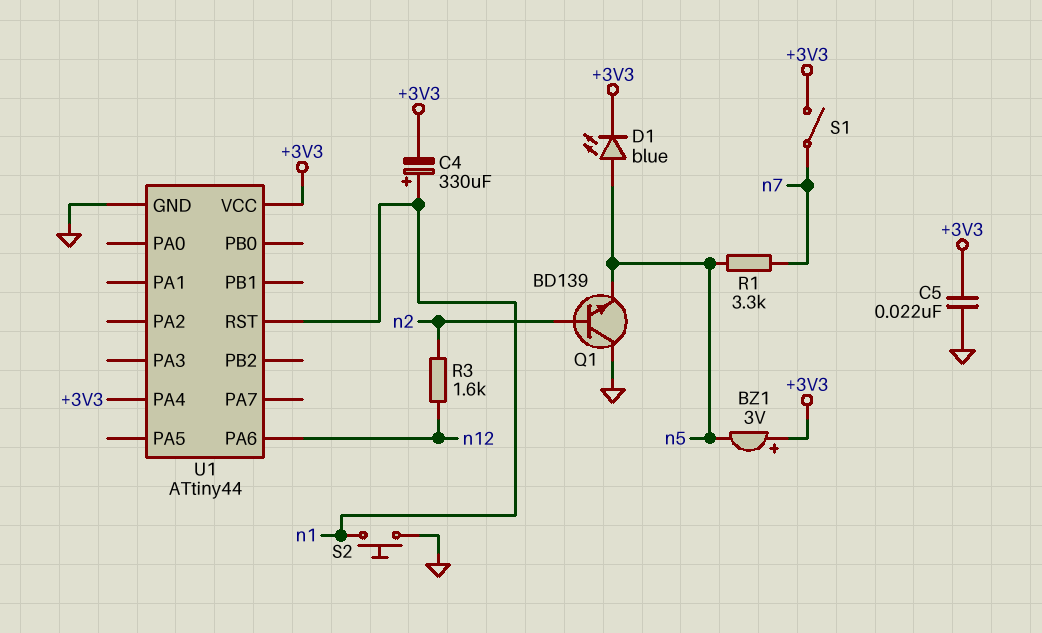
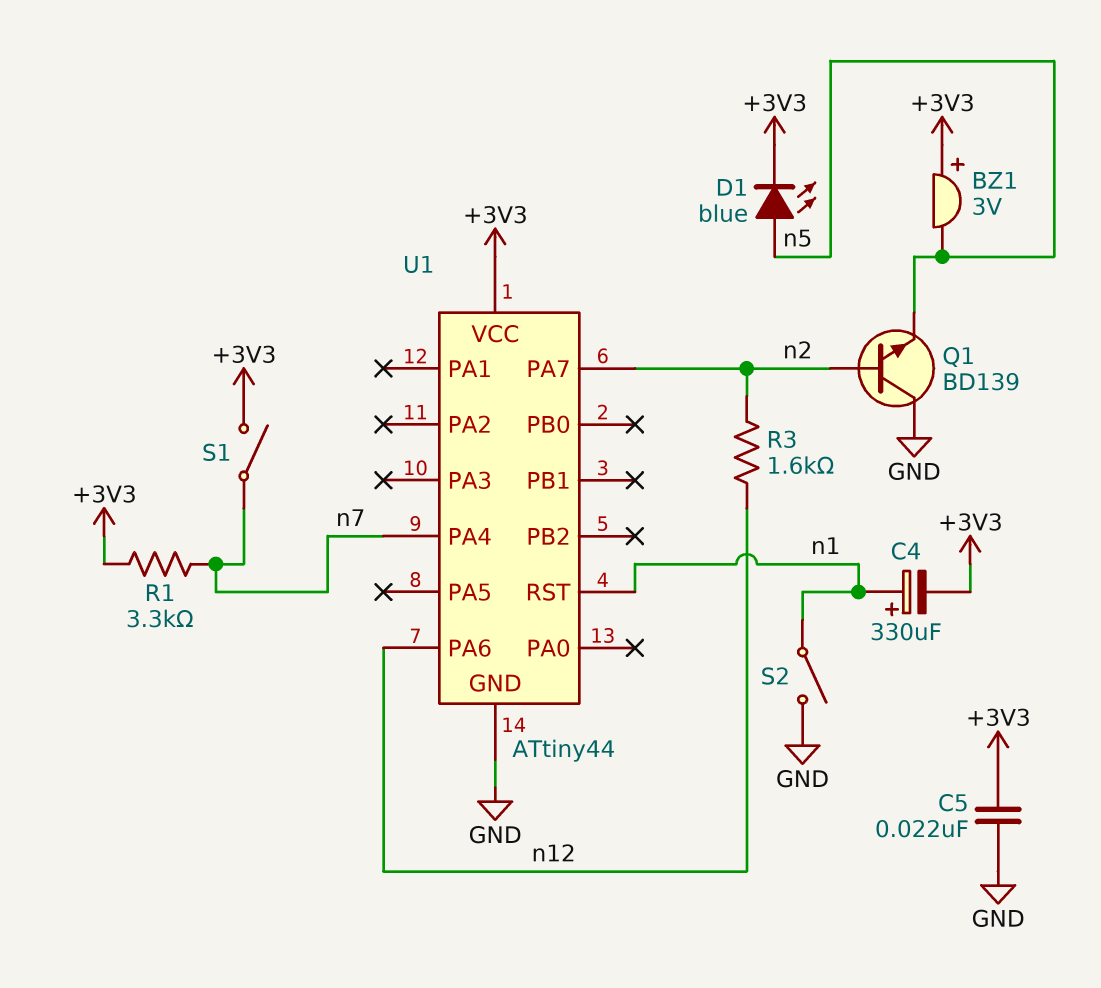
R1: 3.3k (n5, n7) -> 3.3k (+3V3, n7)
S2: button (GND, n1) -> switch (GND, n1)
U1 pin PA4: +3V3 -> n7
U1 pin PA7: none -> n2

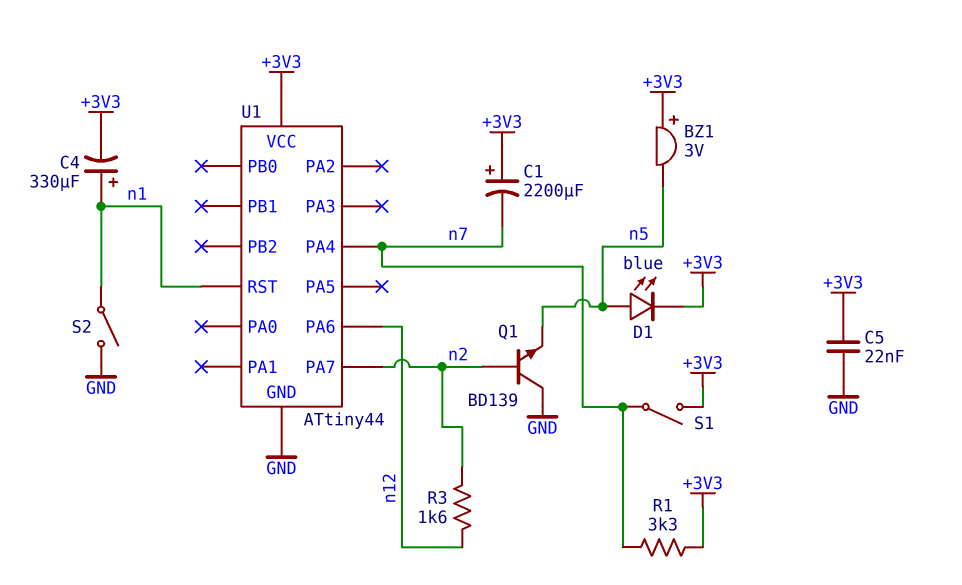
C1: none -> 2200uF (plus +3V3, minus n7)

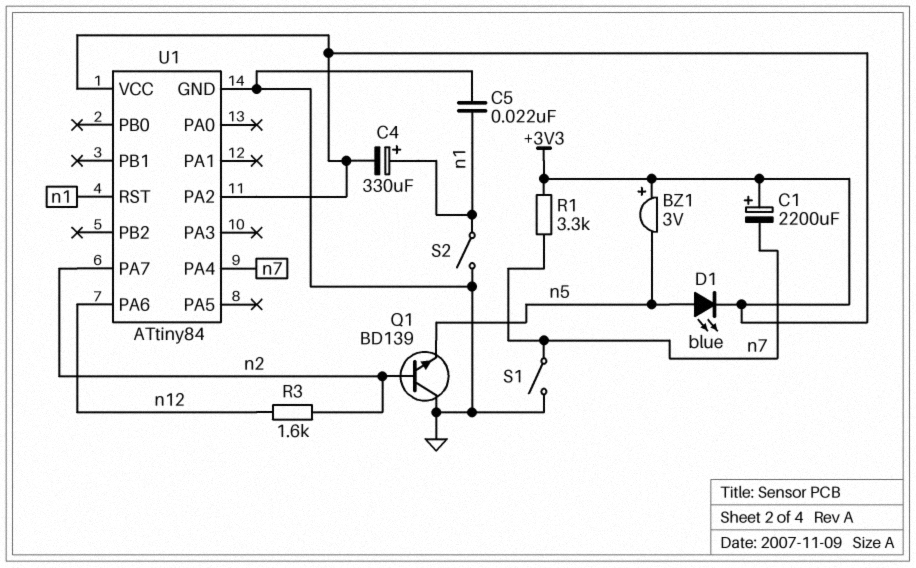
C5: 22nF (+3V3, GND) -> 22nF (GND, n1)
S1: switch (+3V3, n7) -> switch (GND, n7)
U1: ATtiny44 -> ATtiny84
U1 pin PA2: none -> +3V3

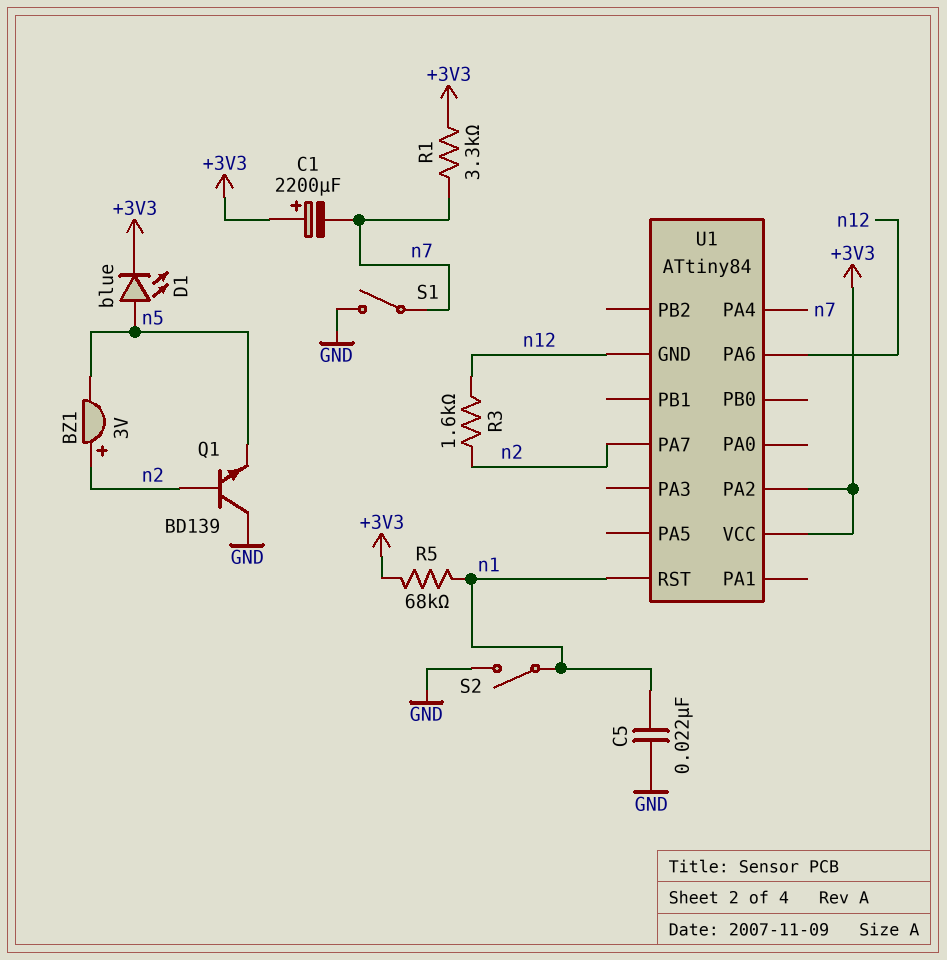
BZ1: buzzer 3V (plus +3V3, minus n5) -> buzzer 3V (plus n2, minus n5)
C4: 330uF (plus n1, minus +3V3) -> none
R5: none -> 68k (+3V3, n1)
U1 pin GND: GND -> n12

